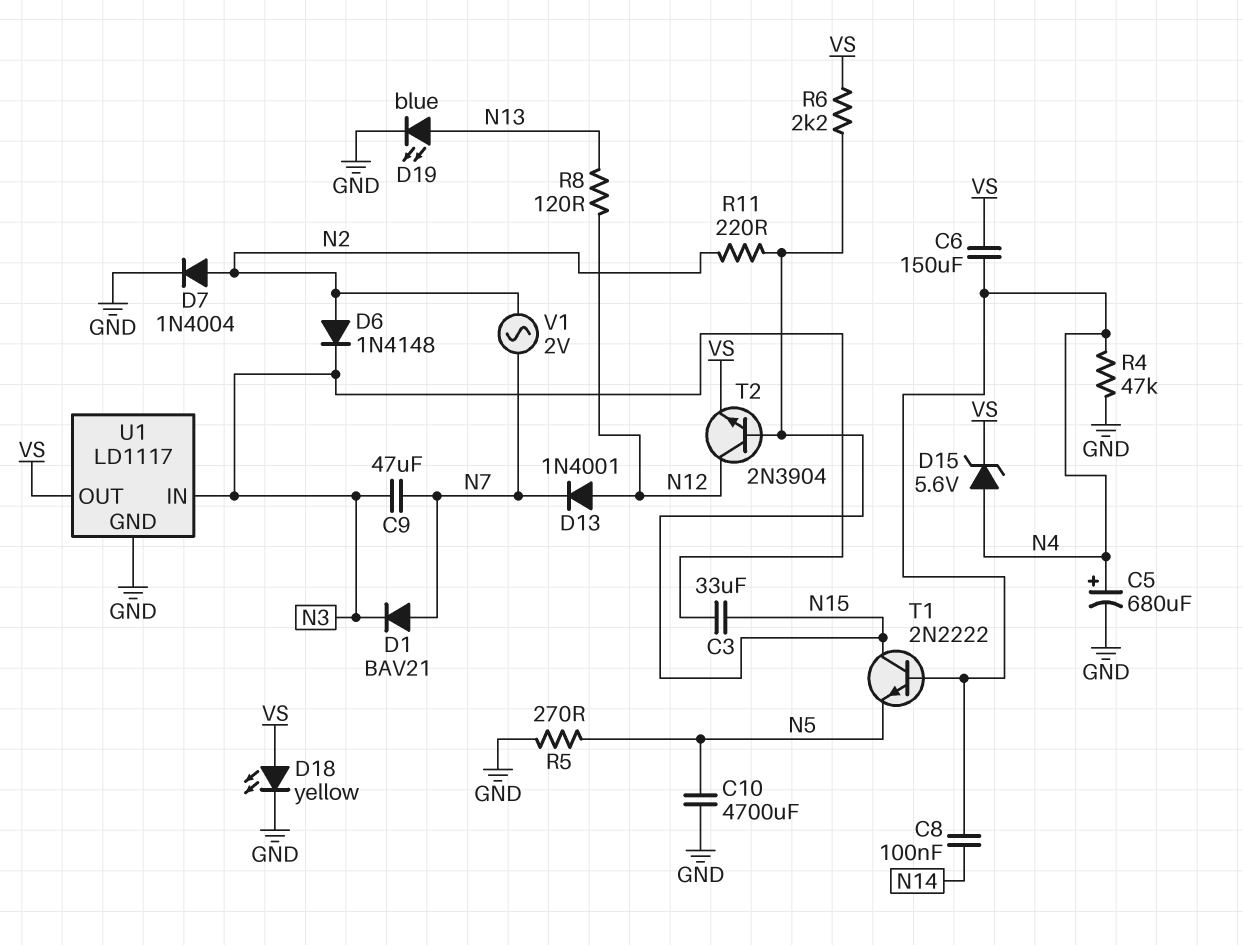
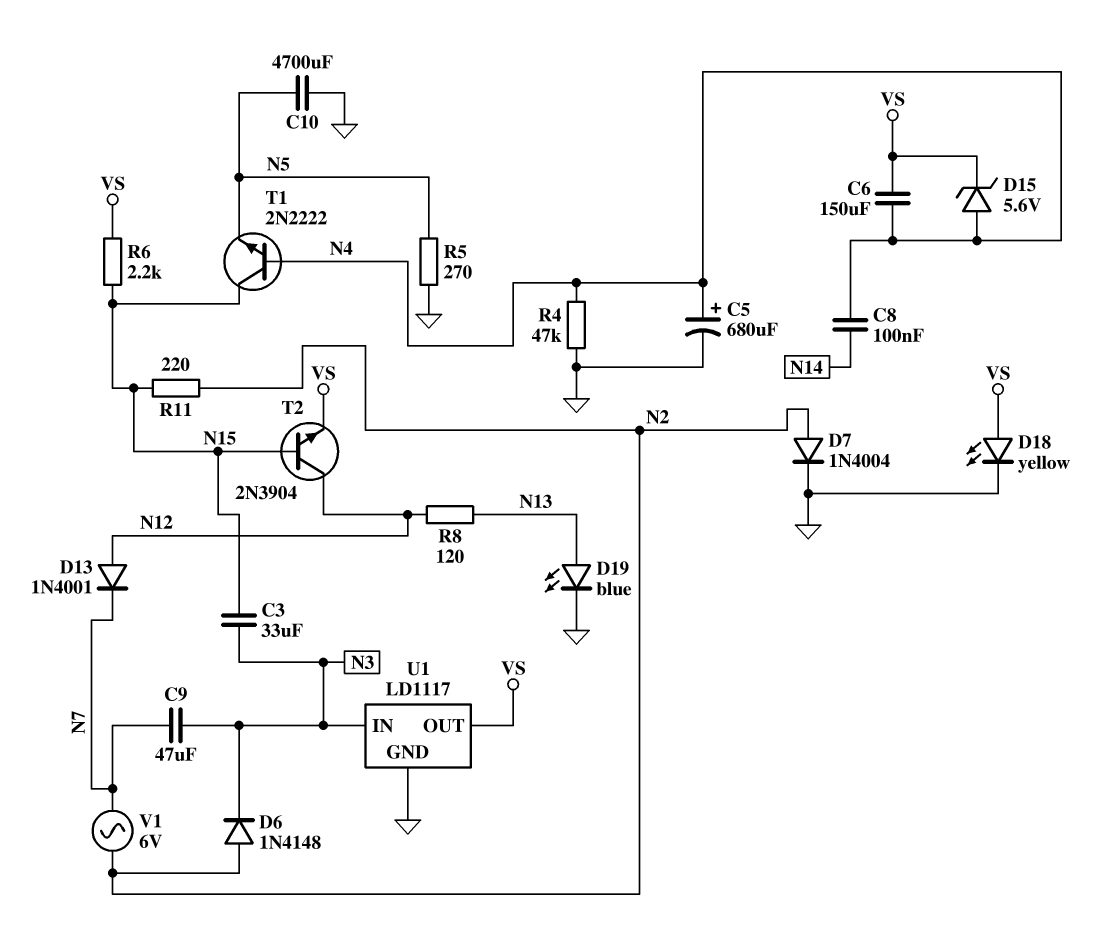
D1: diode BAV21 (A N7, K N3) -> none
V1: AC 2V (N2, N7) -> AC 6V (N2, N7)

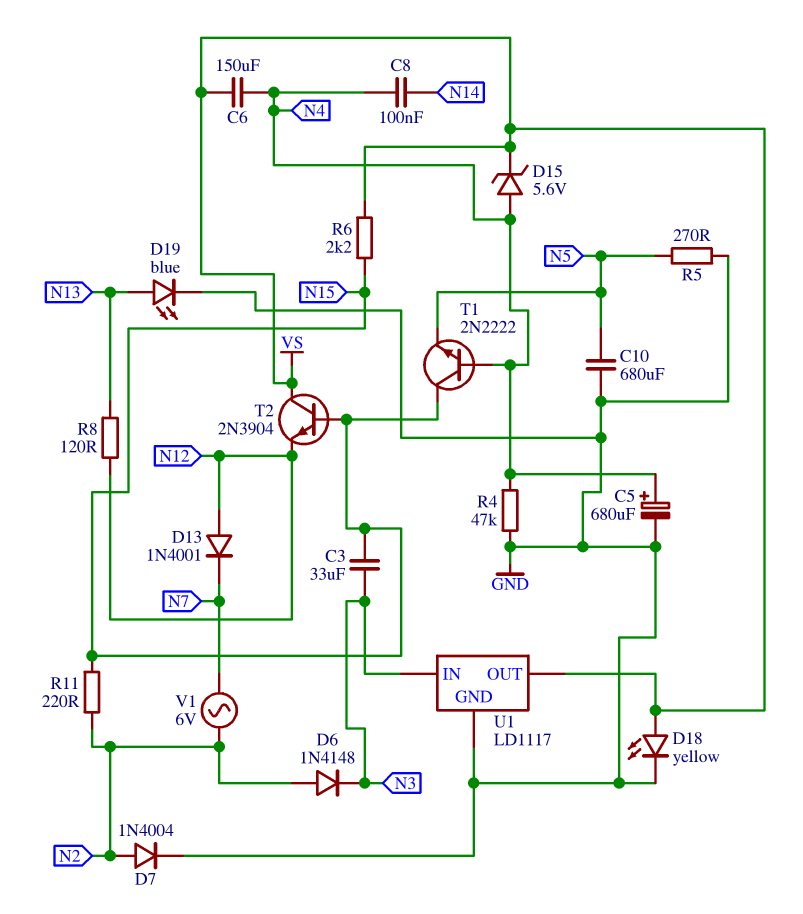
C9: 47uF (N3, N7) -> none
C10: 4700uF (GND, N5) -> 680uF (GND, N5)
T2: NPN 2N3904 (B N15, C N12, E VS) -> NPN 2N3904 (B N15, C VS, E N12)

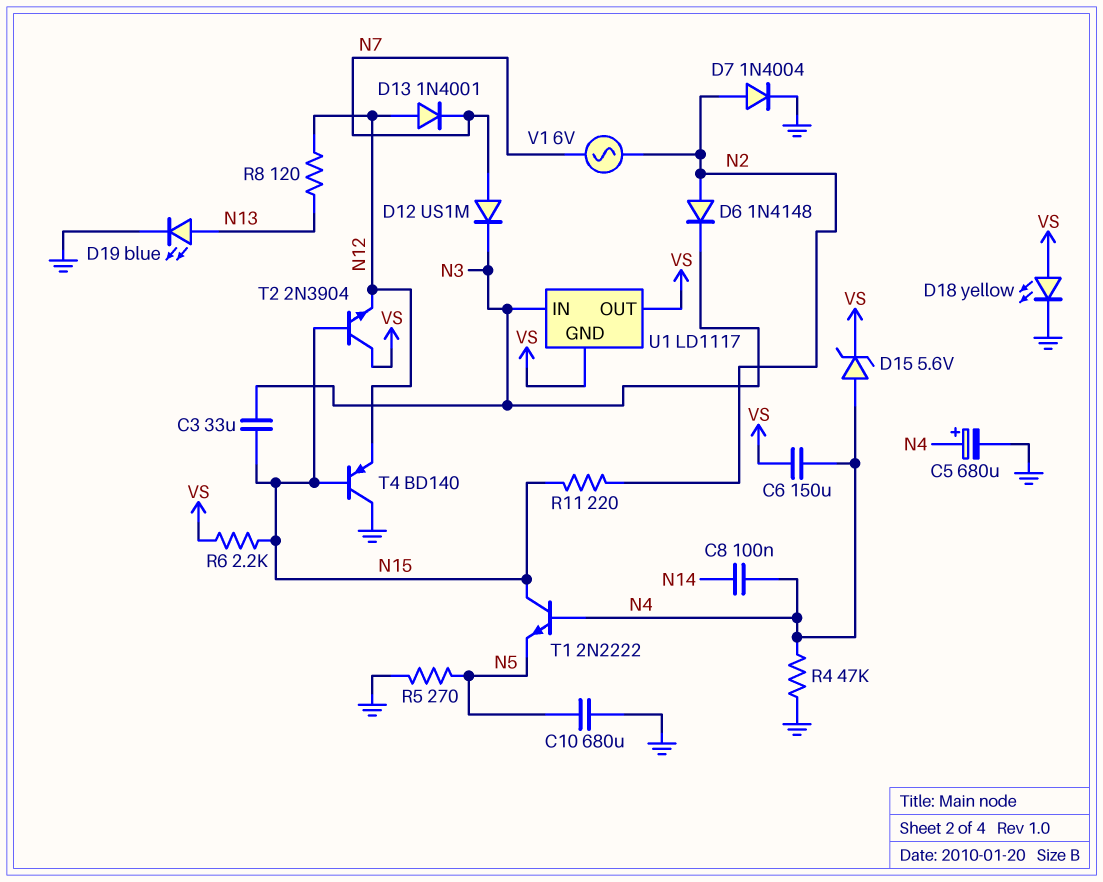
D12: none -> diode US1M (A N7, K N3)
T4: none -> PNP BD140 (B N15, C GND, E N12)
U1 pin GND: GND -> VS

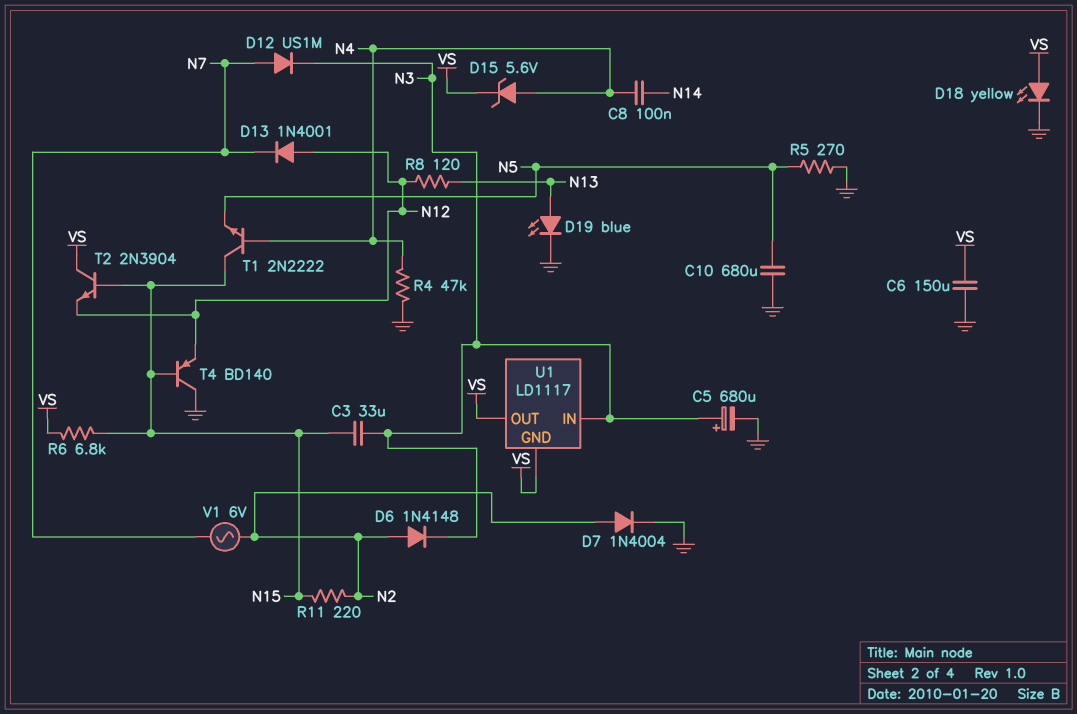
C5: 680uF (plus N4, minus GND) -> 680uF (plus N3, minus GND)
C6: 150uF (N4, VS) -> 150uF (GND, VS)
R6: 2.2k (N15, VS) -> 6.8k (N15, VS)

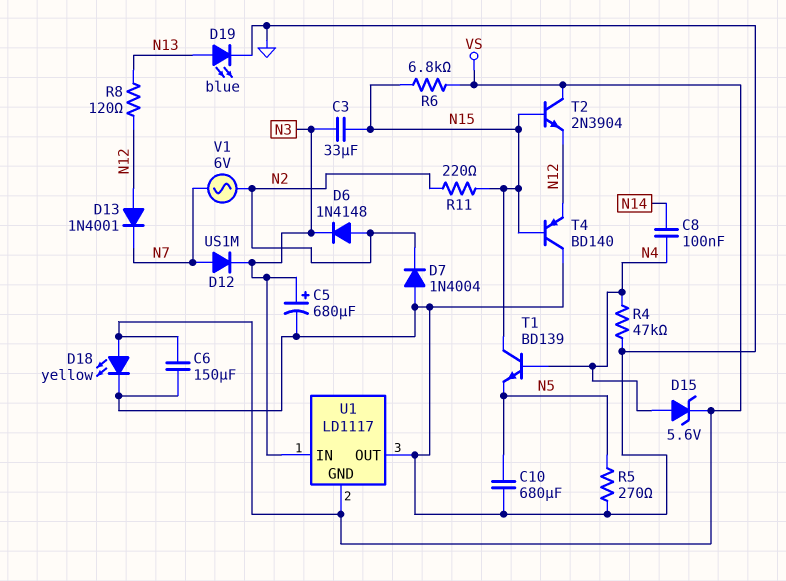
D7: diode 1N4004 (A N2, K GND) -> diode 1N4004 (A GND, K N2)
T1: NPN 2N2222 (B N4, C N15, E N5) -> NPN BD139 (B N4, C N15, E N5)
U1 pin OUT: VS -> GND

